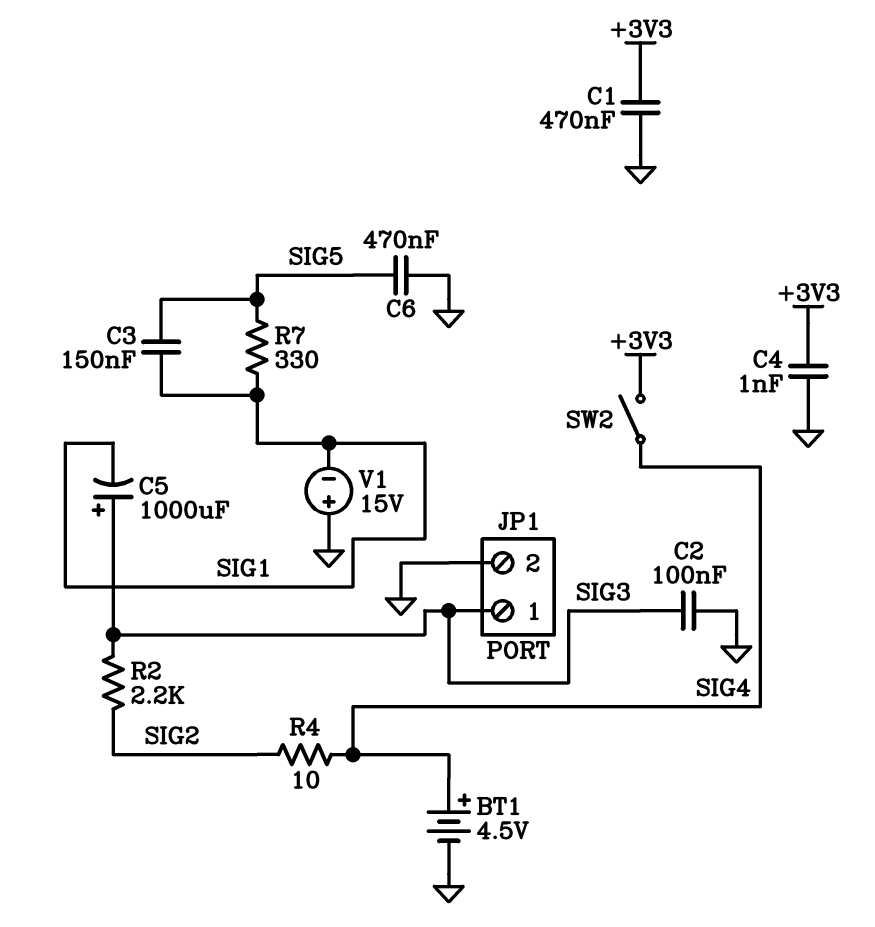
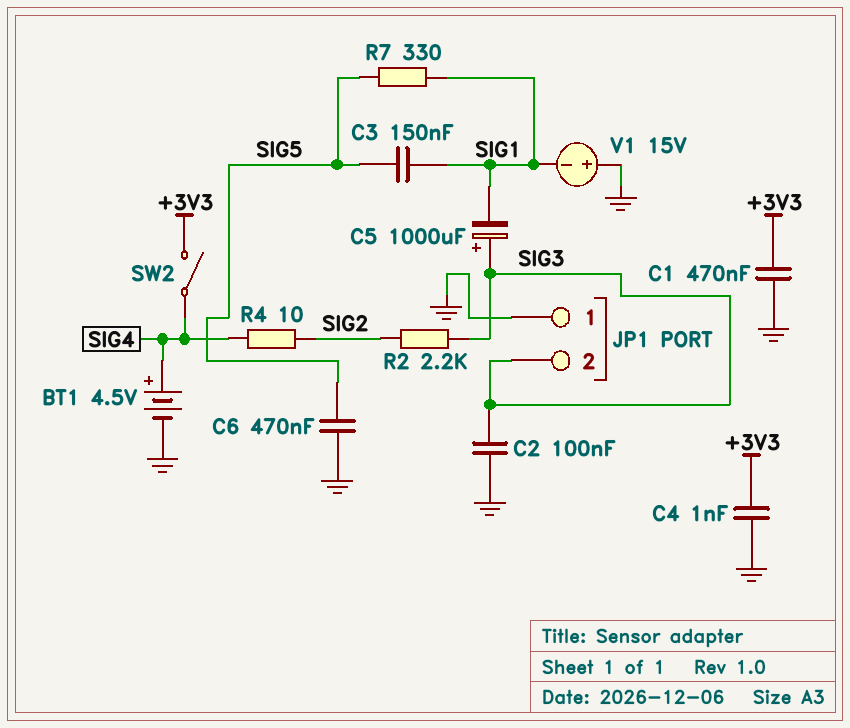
JP1 pin 1: SIG3 -> GND
JP1 pin 2: GND -> SIG3

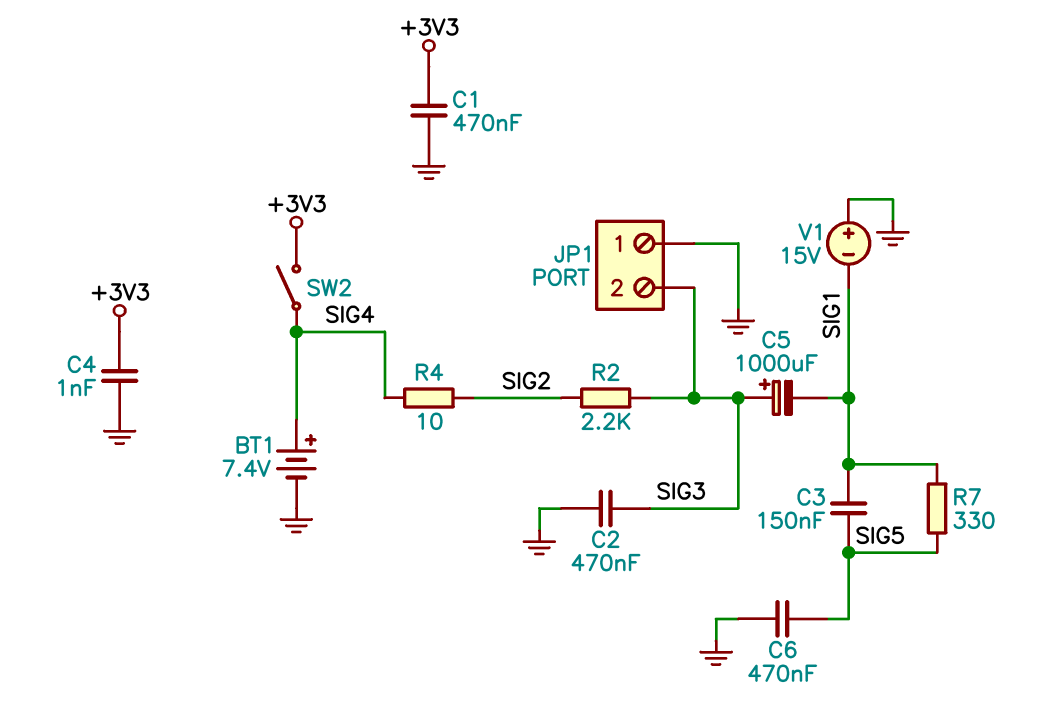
BT1: 4.5V (plus SIG4, minus GND) -> 7.4V (plus SIG4, minus GND)
C2: 100nF (GND, SIG3) -> 470nF (GND, SIG3)

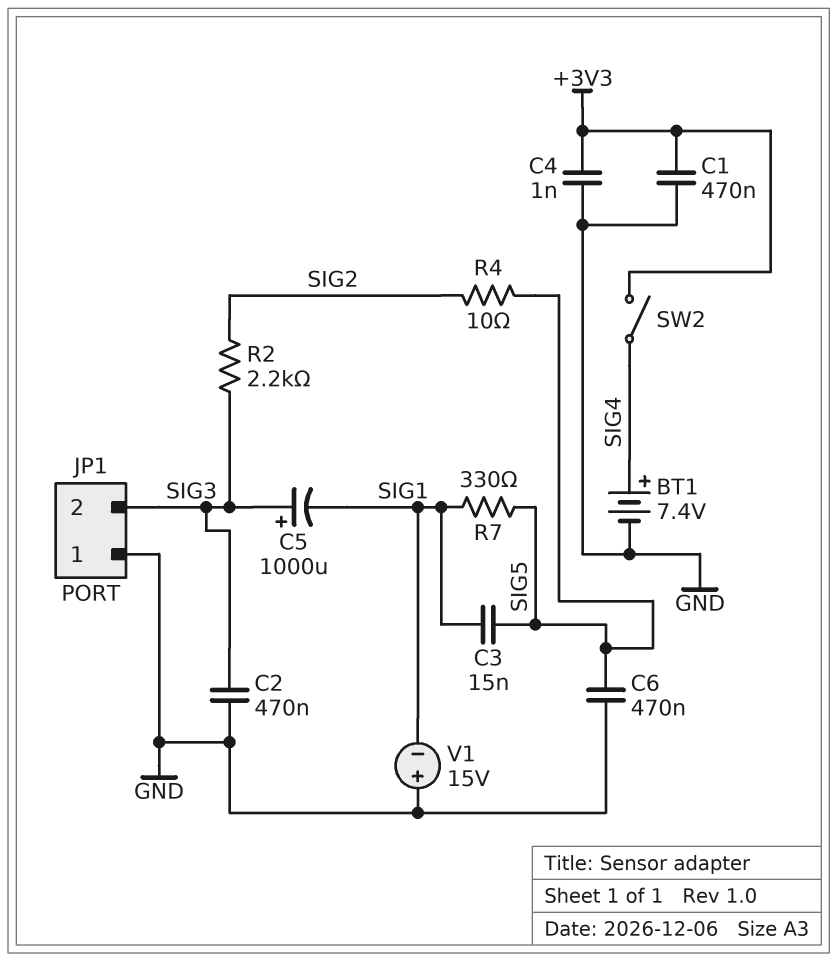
C3: 150nF (SIG1, SIG5) -> 15nF (SIG1, SIG5)
R4: 10 (SIG2, SIG4) -> 10 (SIG2, SIG5)

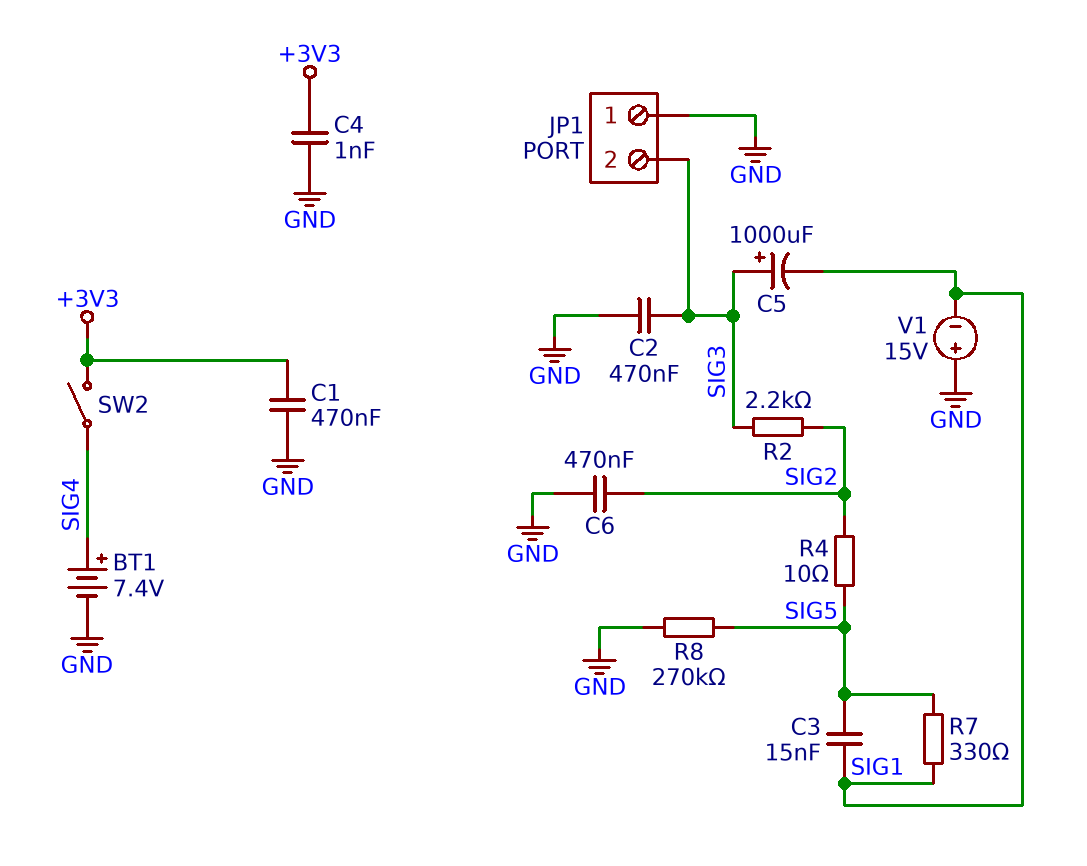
C6: 470nF (GND, SIG5) -> 470nF (GND, SIG2)
R8: none -> 270k (GND, SIG5)

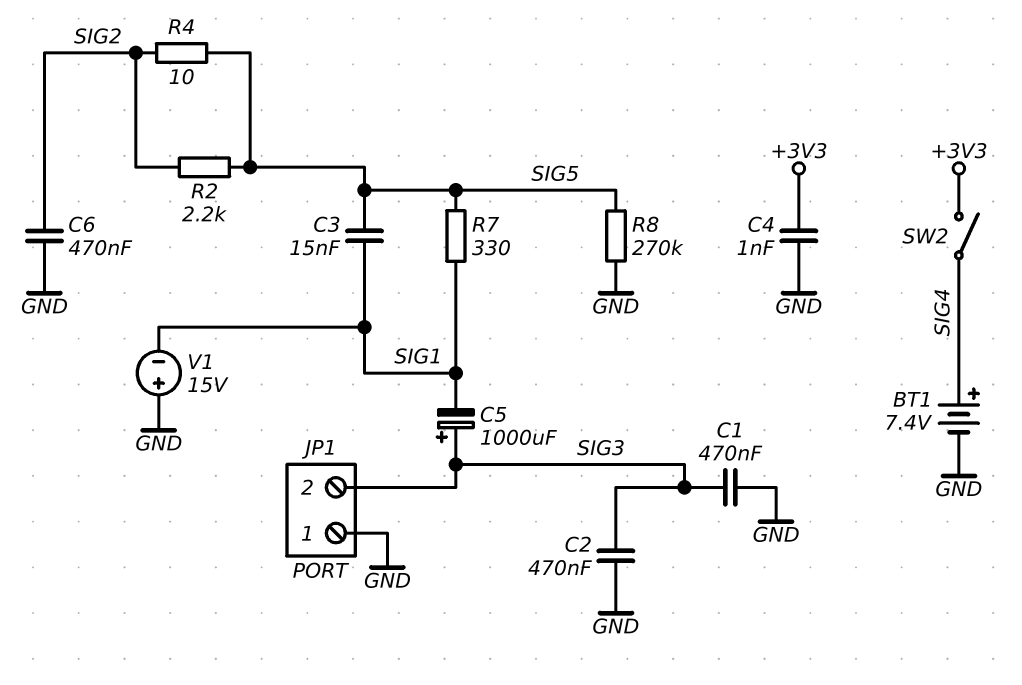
C1: 470nF (+3V3, GND) -> 470nF (GND, SIG3)
R2: 2.2k (SIG2, SIG3) -> 2.2k (SIG2, SIG5)

